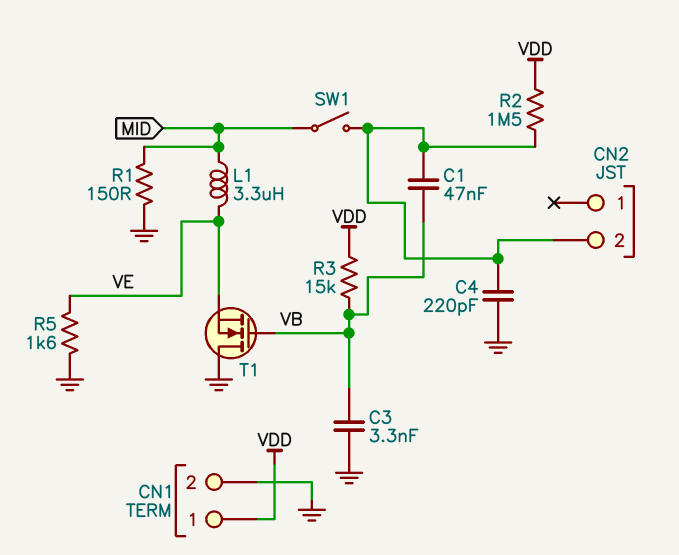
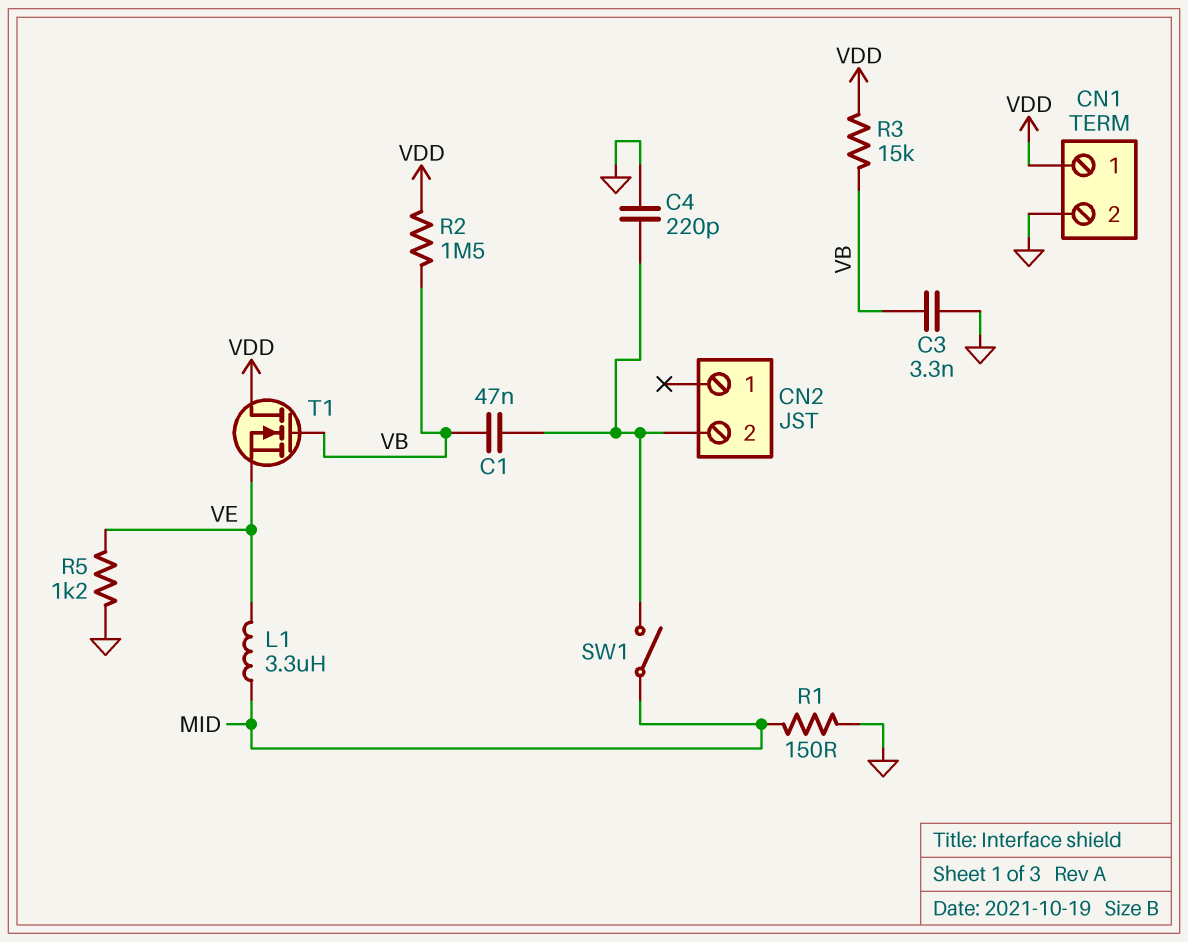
R2: 1.5M (CN2/2, VDD) -> 1.5M (VB, VDD)
R5: 1.6k (GND, VE) -> 1.2k (GND, VE)
T1: NMOS (G VB, D GND, S VE) -> NMOS (G VB, D VDD, S VE)

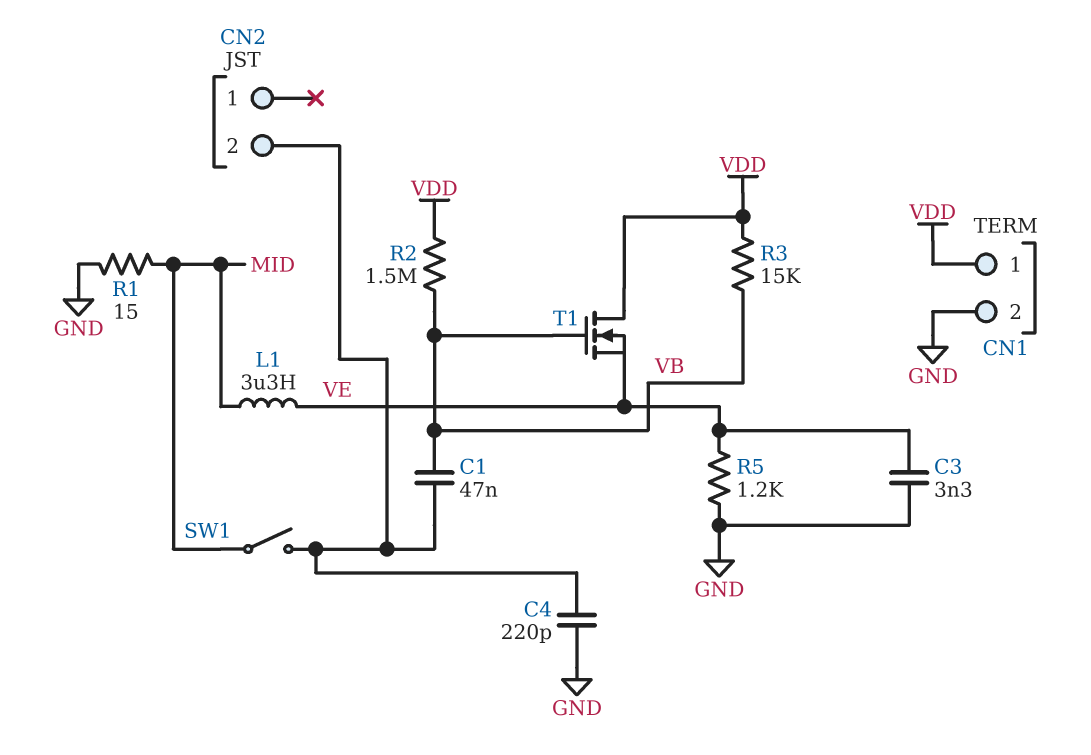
C3: 3.3nF (GND, VB) -> 3.3nF (GND, VE)
R1: 150 (GND, MID) -> 15 (GND, MID)

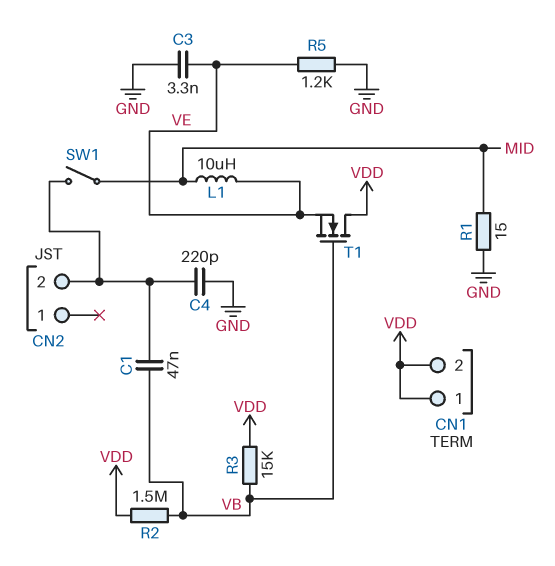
CN1 pin 2: GND -> VDD
L1: 3.3uH (MID, VE) -> 10uH (MID, VE)

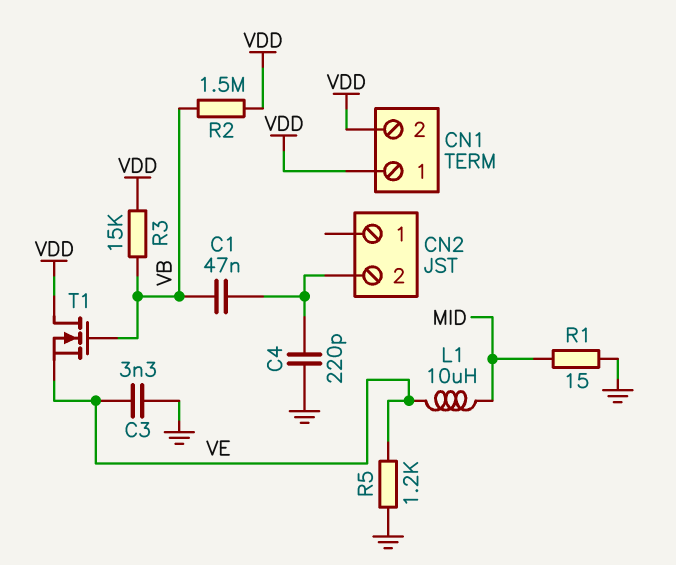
SW1: switch (CN2/2, MID) -> none

